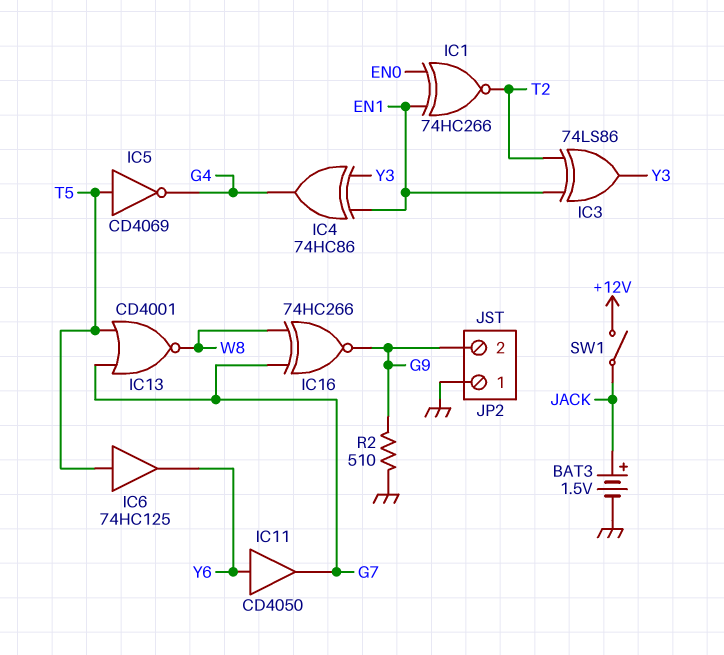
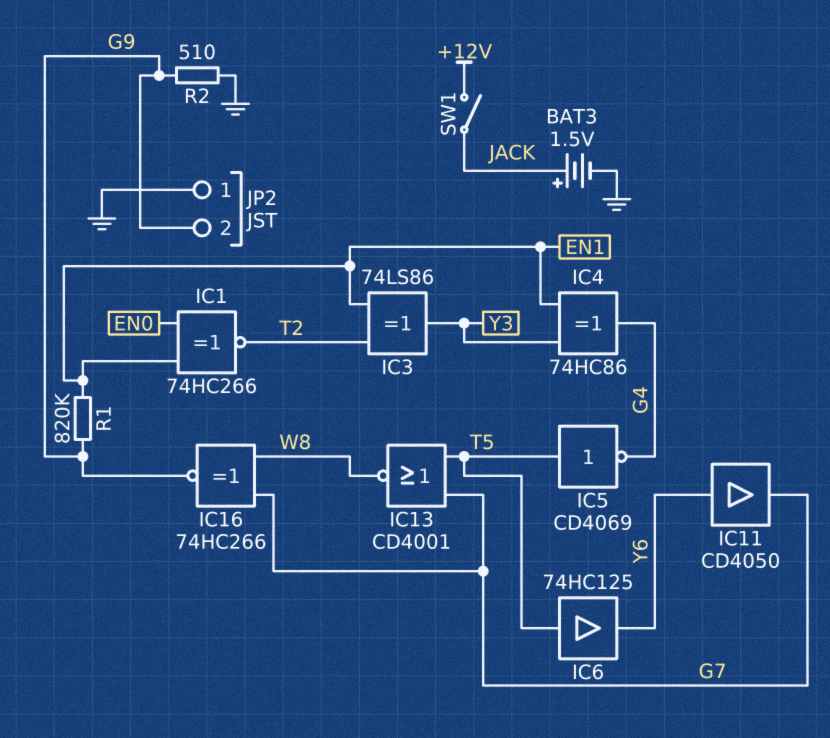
R1: none -> 820k (EN1, G9)

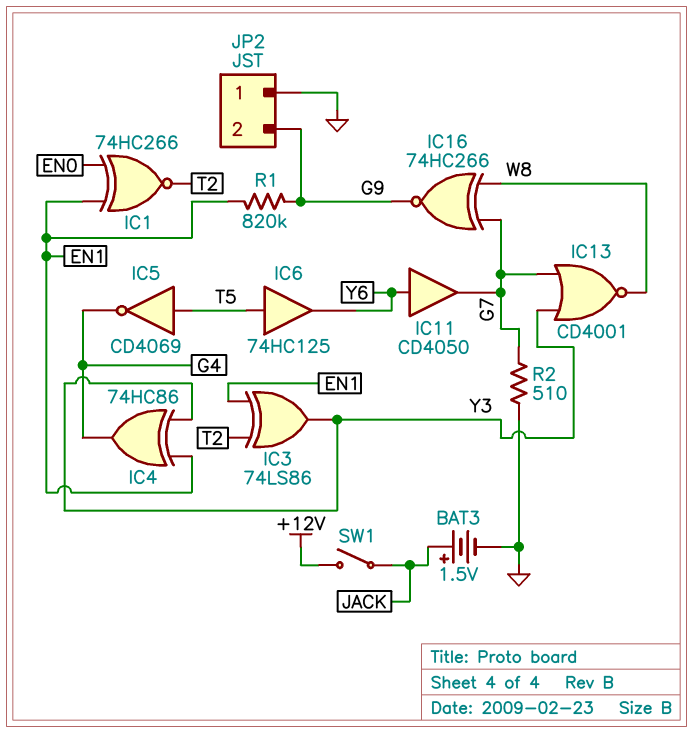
IC13: NOR CD4001 (in G7, in T5, out W8) -> NOR CD4001 (in G7, in Y3, out W8)
R2: 510 (G9, GND) -> 510 (G7, GND)

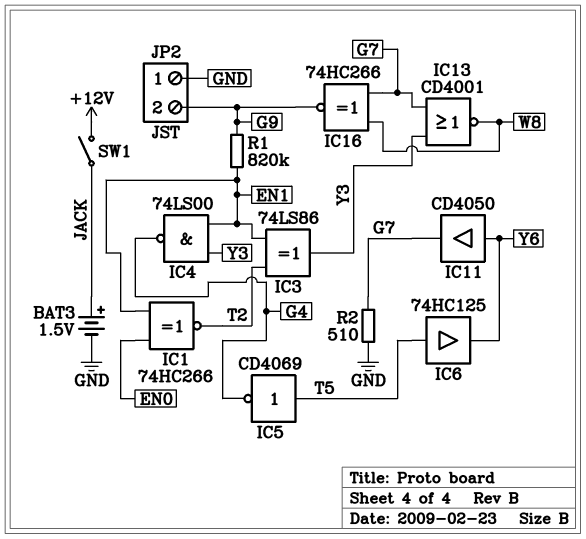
IC4: XOR 74HC86 (in EN1, in Y3, out G4) -> NAND 74LS00 (in EN1, in Y3, out G4)

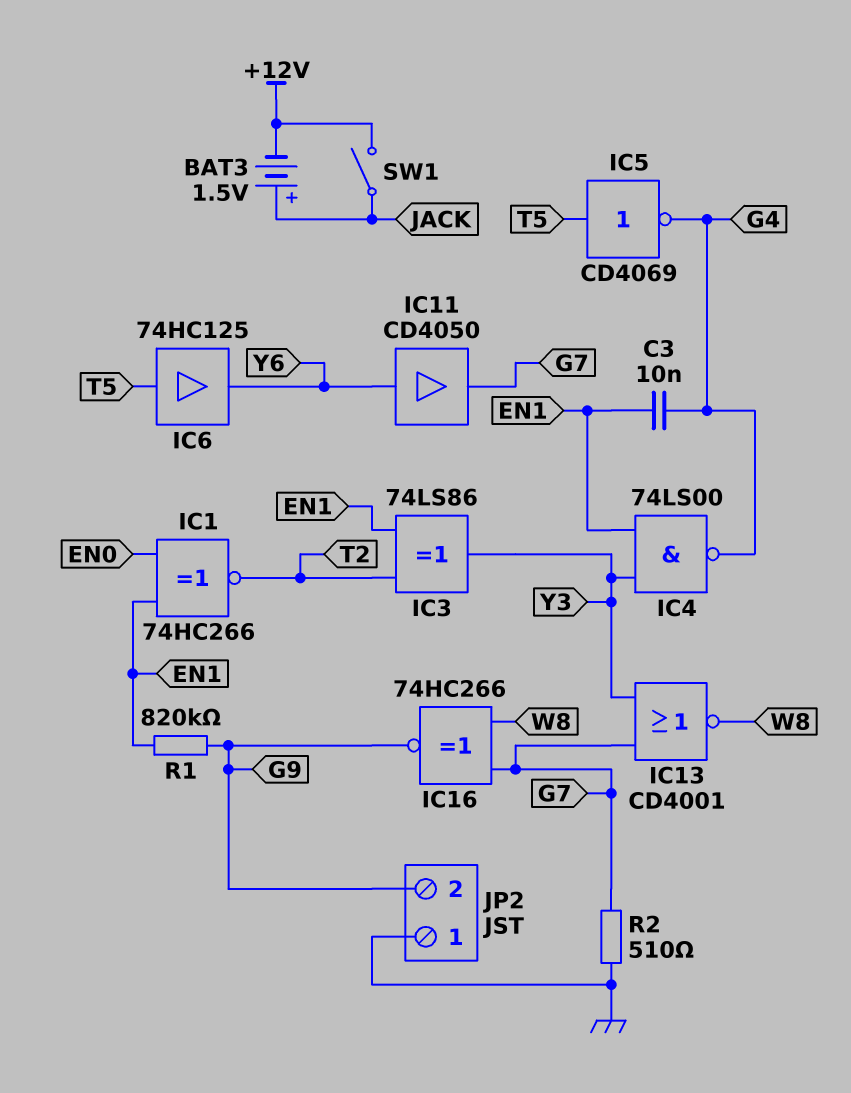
BAT3: 1.5V (plus JACK, minus GND) -> 1.5V (plus JACK, minus +12V)
C3: none -> 10nF (EN1, G4)

